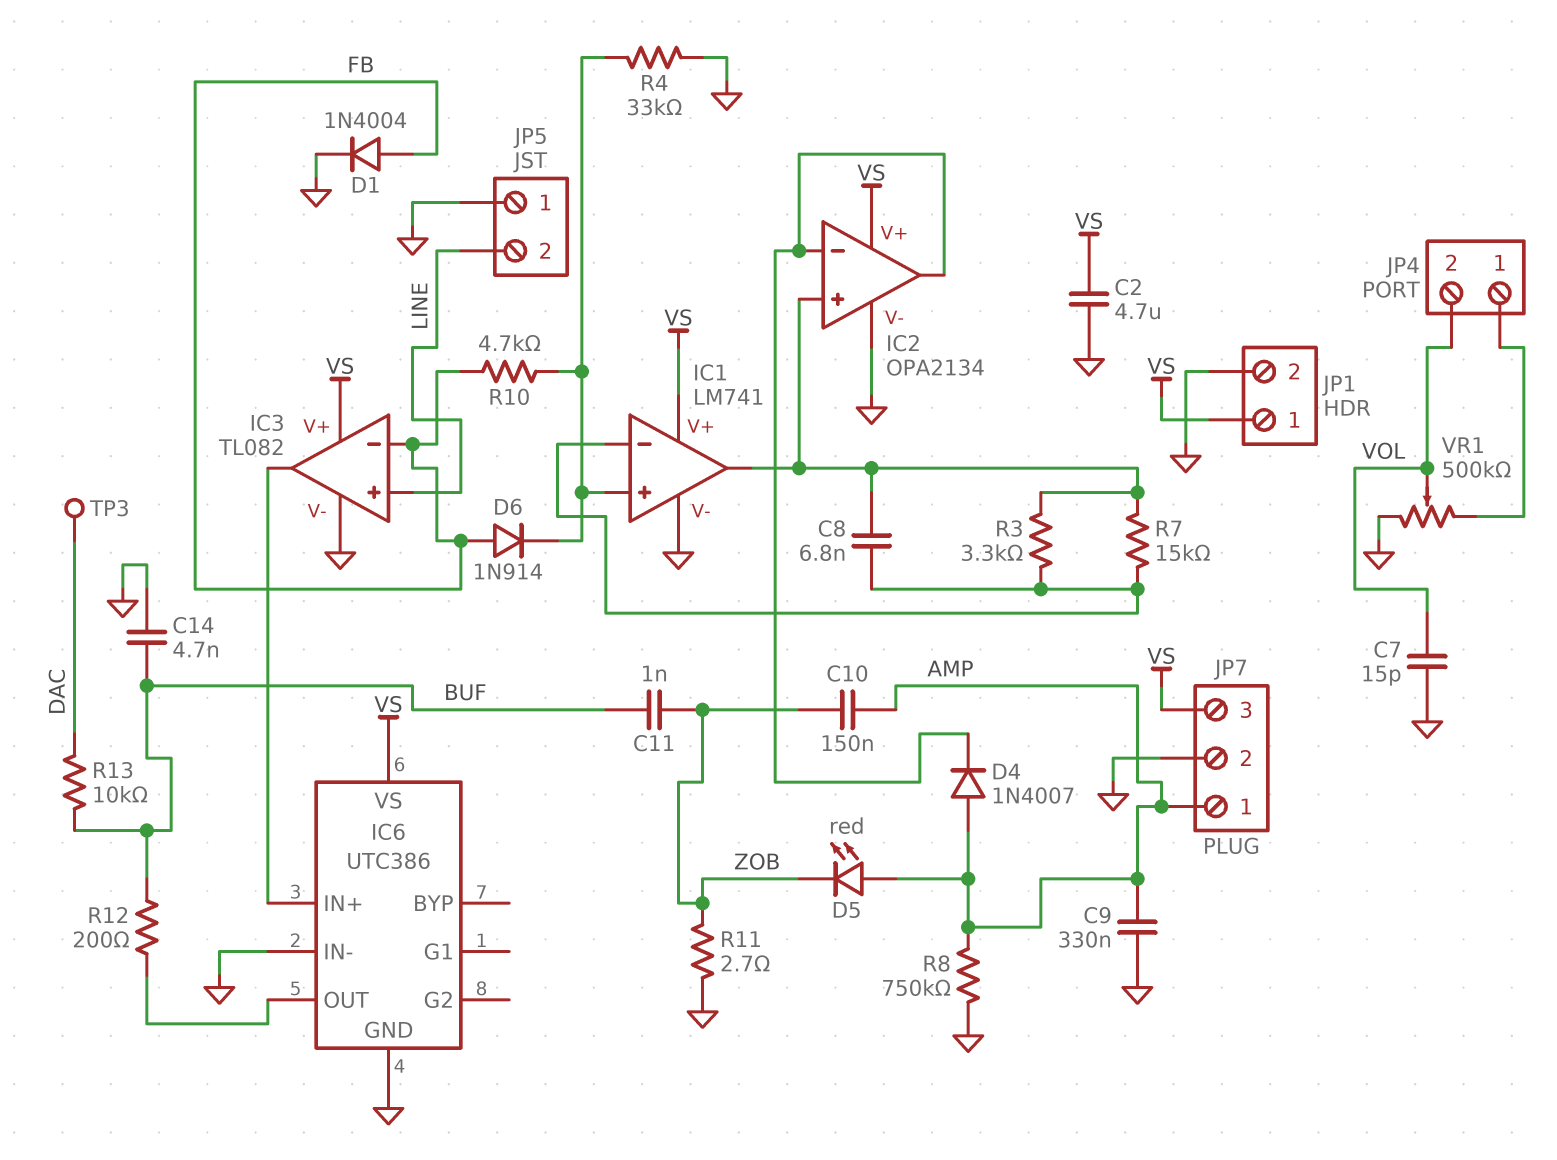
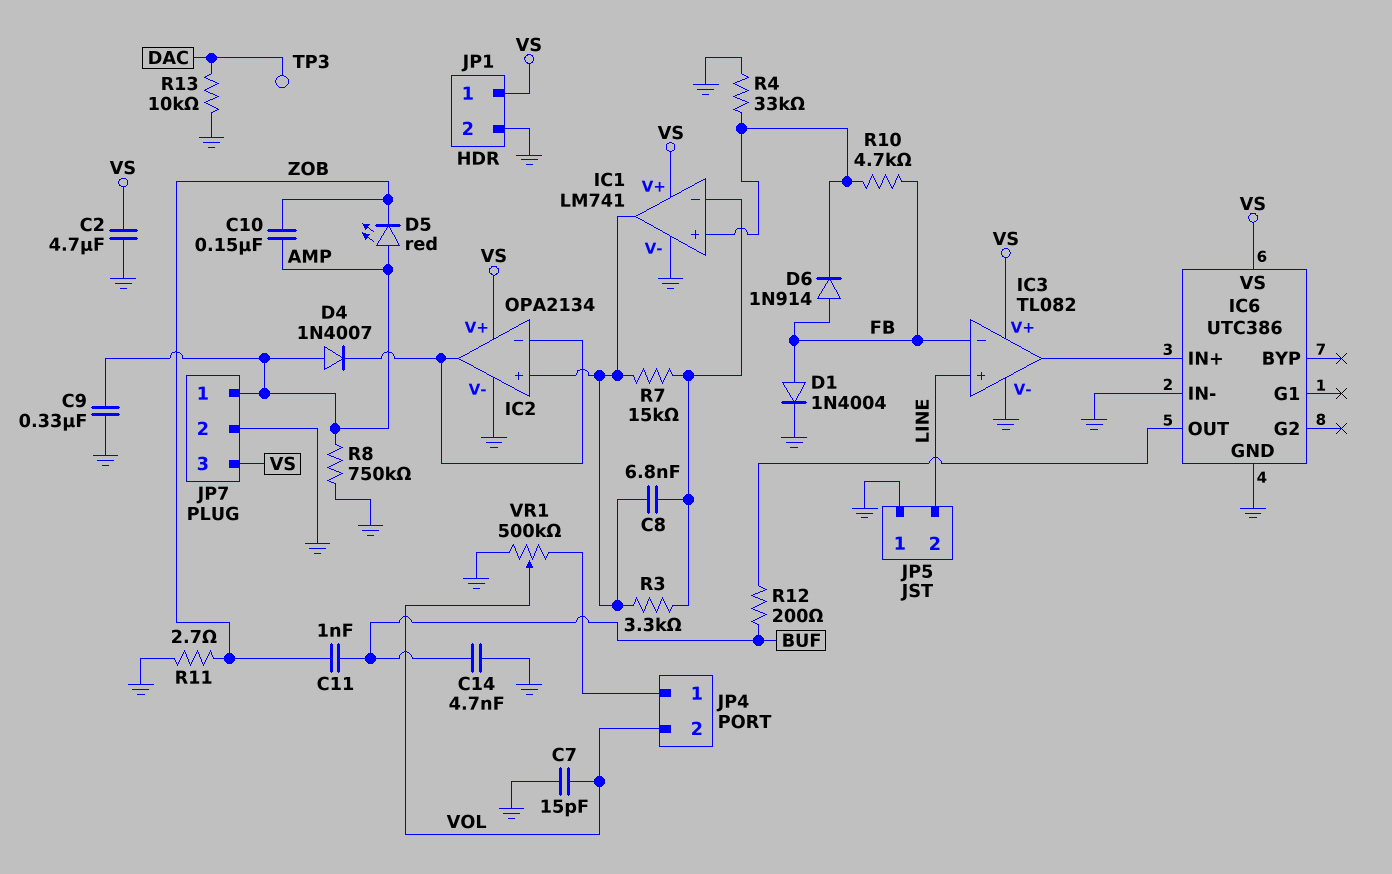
R13: 10k (BUF, DAC) -> 10k (DAC, GND)

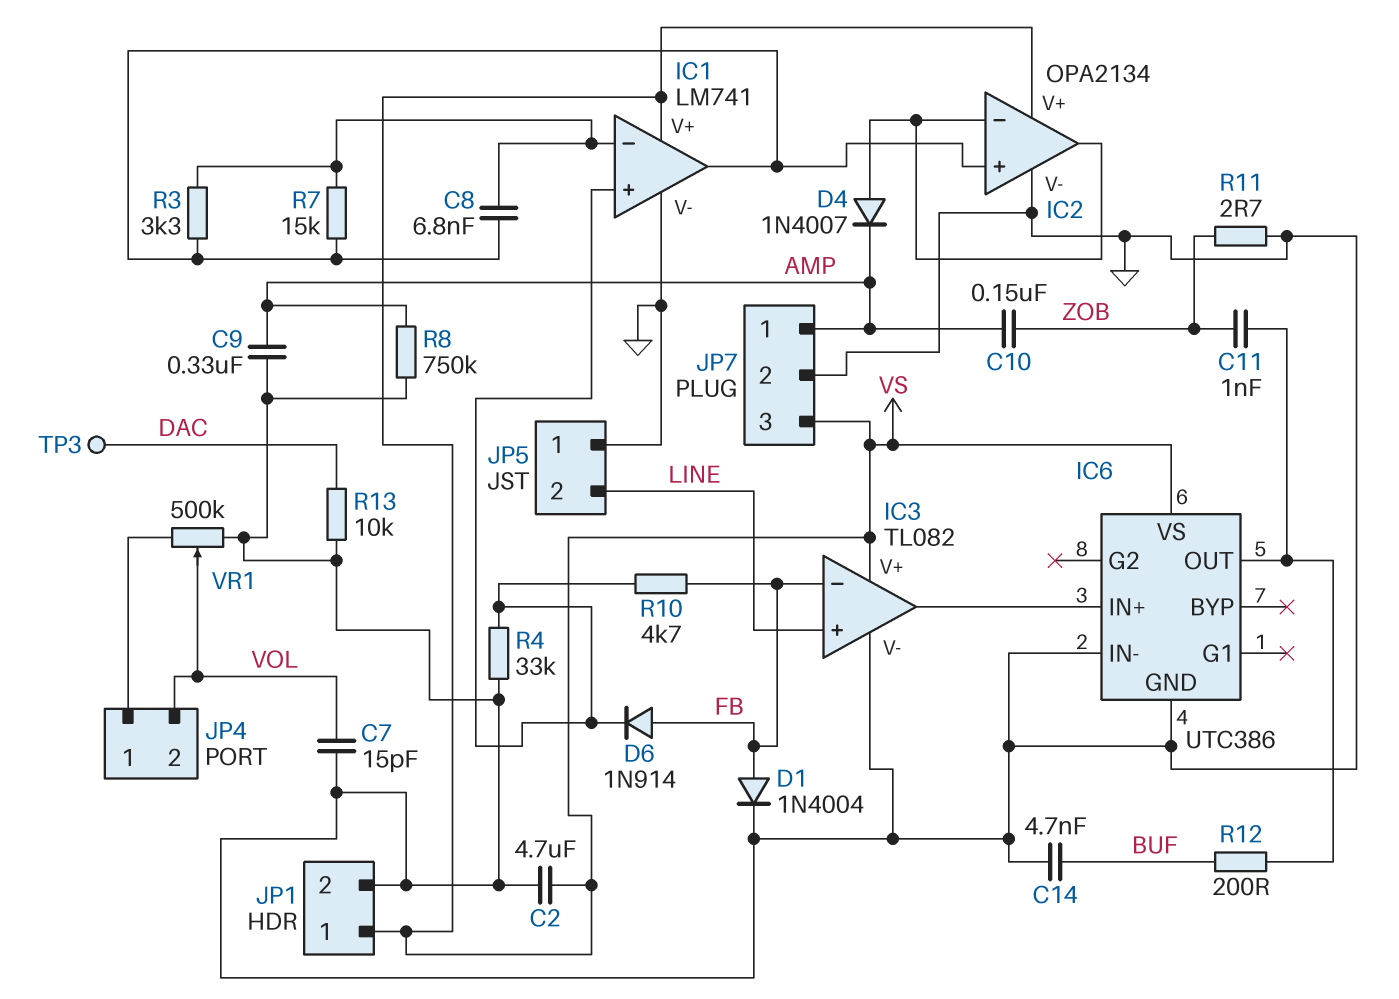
C11: 1nF (BUF, ZOB) -> 1nF (IC6/OUT, ZOB)
D4: diode 1N4007 (A AMP, K IC2/in-) -> diode 1N4007 (A IC2/in-, K AMP)
D5: LED red (A AMP, K ZOB) -> none

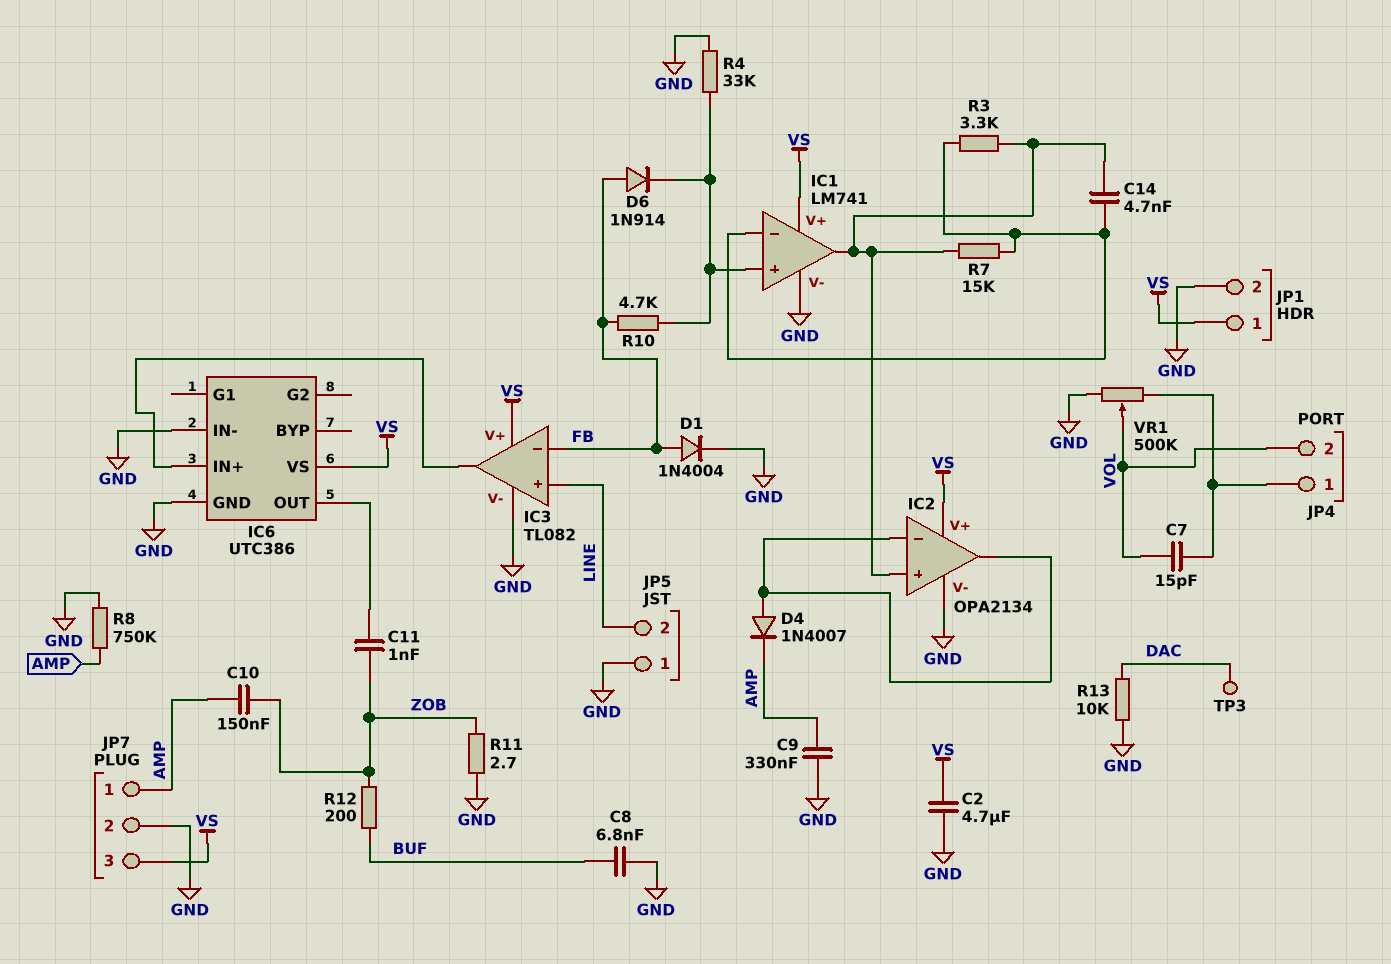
C7: 15pF (GND, VOL) -> 15pF (JP4/1, VOL)
C8: 6.8nF (IC1/in-, IC1/out) -> 6.8nF (BUF, GND)
C14: 4.7nF (BUF, GND) -> 4.7nF (IC1/in-, IC1/out)
R12: 200 (BUF, IC6/OUT) -> 200 (BUF, ZOB)

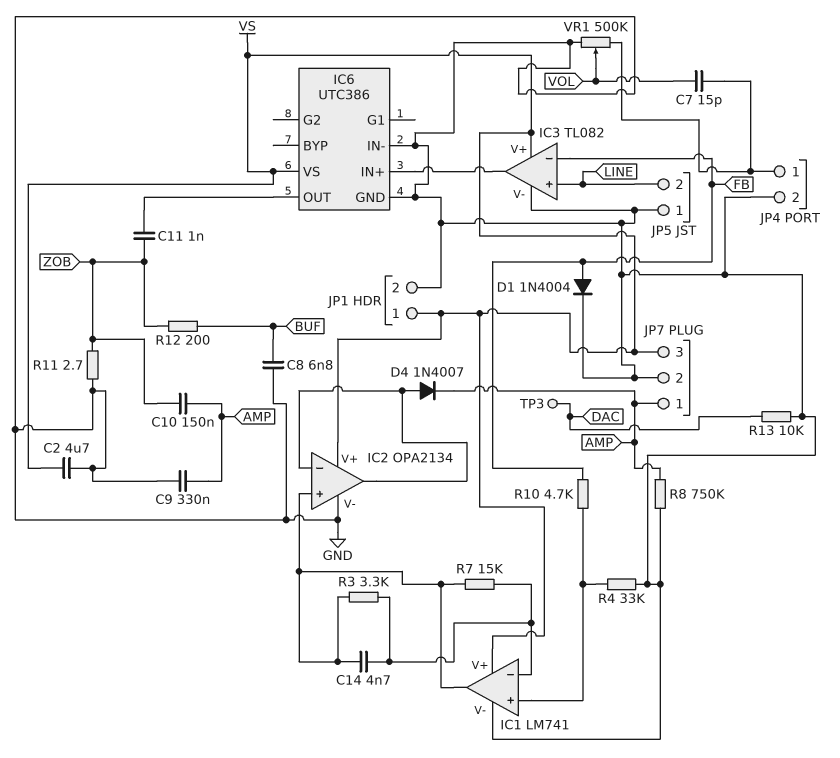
D6: diode 1N914 (A FB, K IC1/in+) -> none
JP4 pin 2: VOL -> GND

